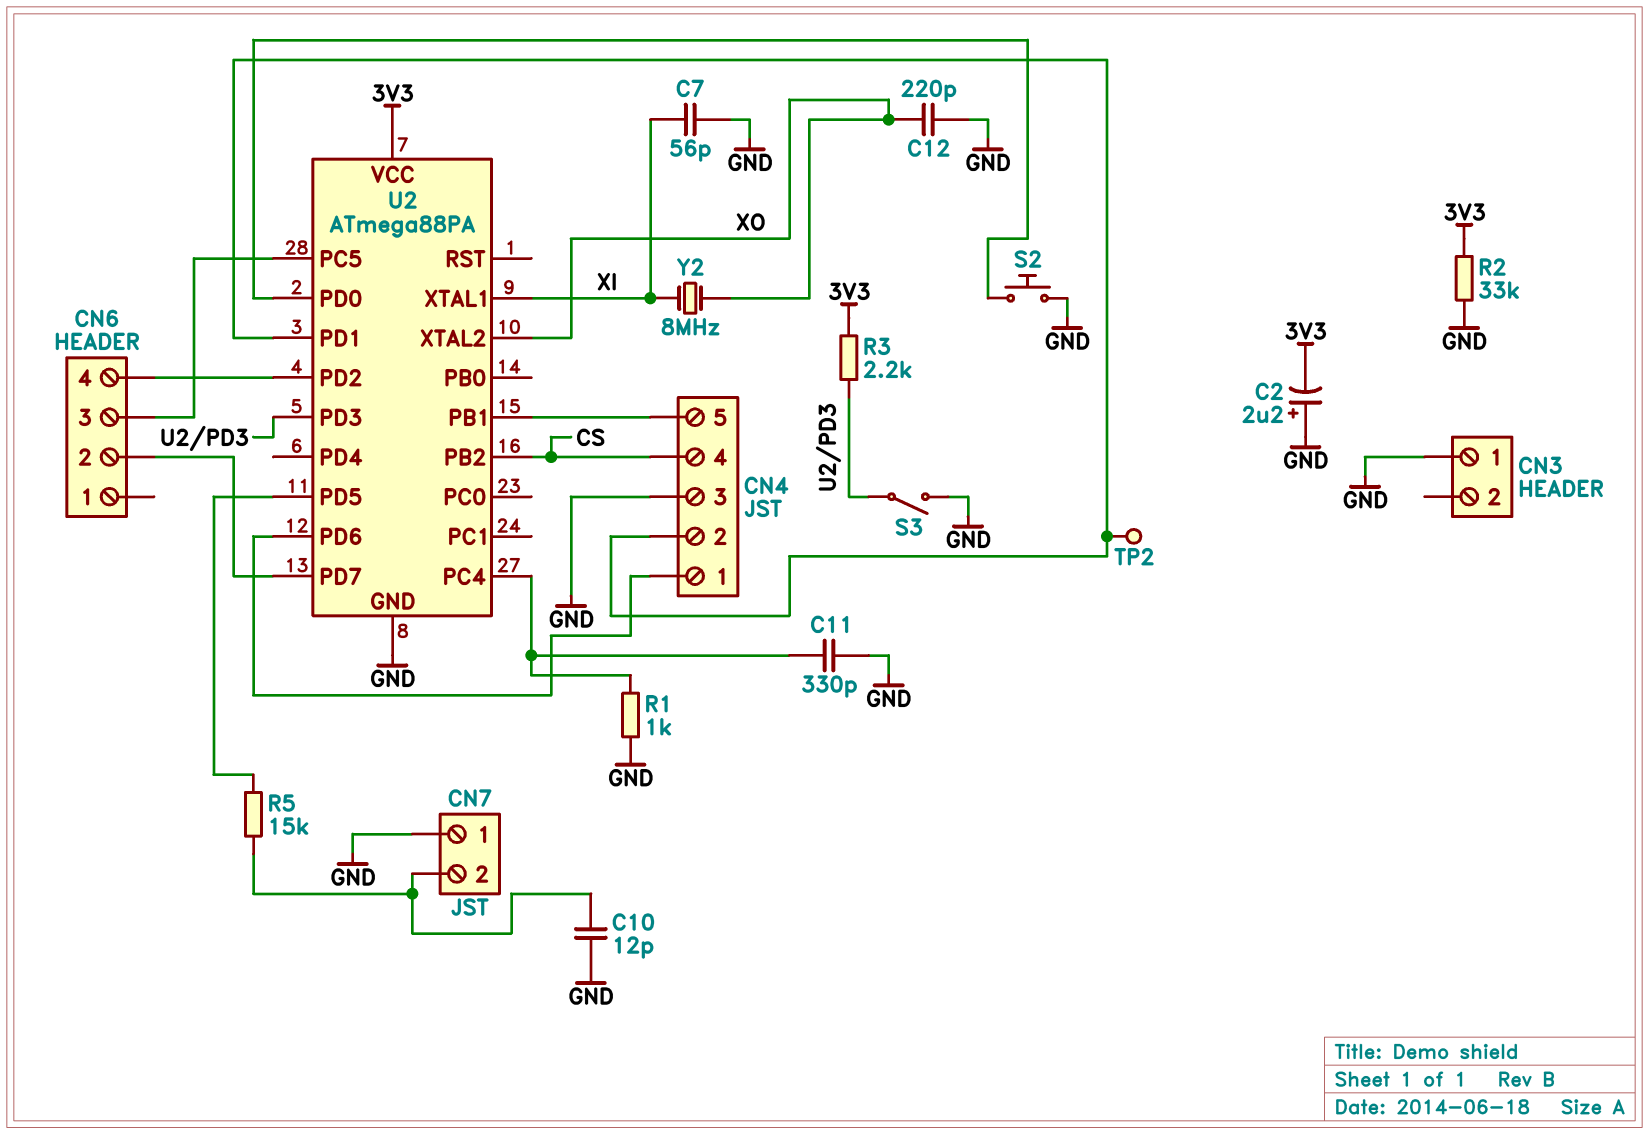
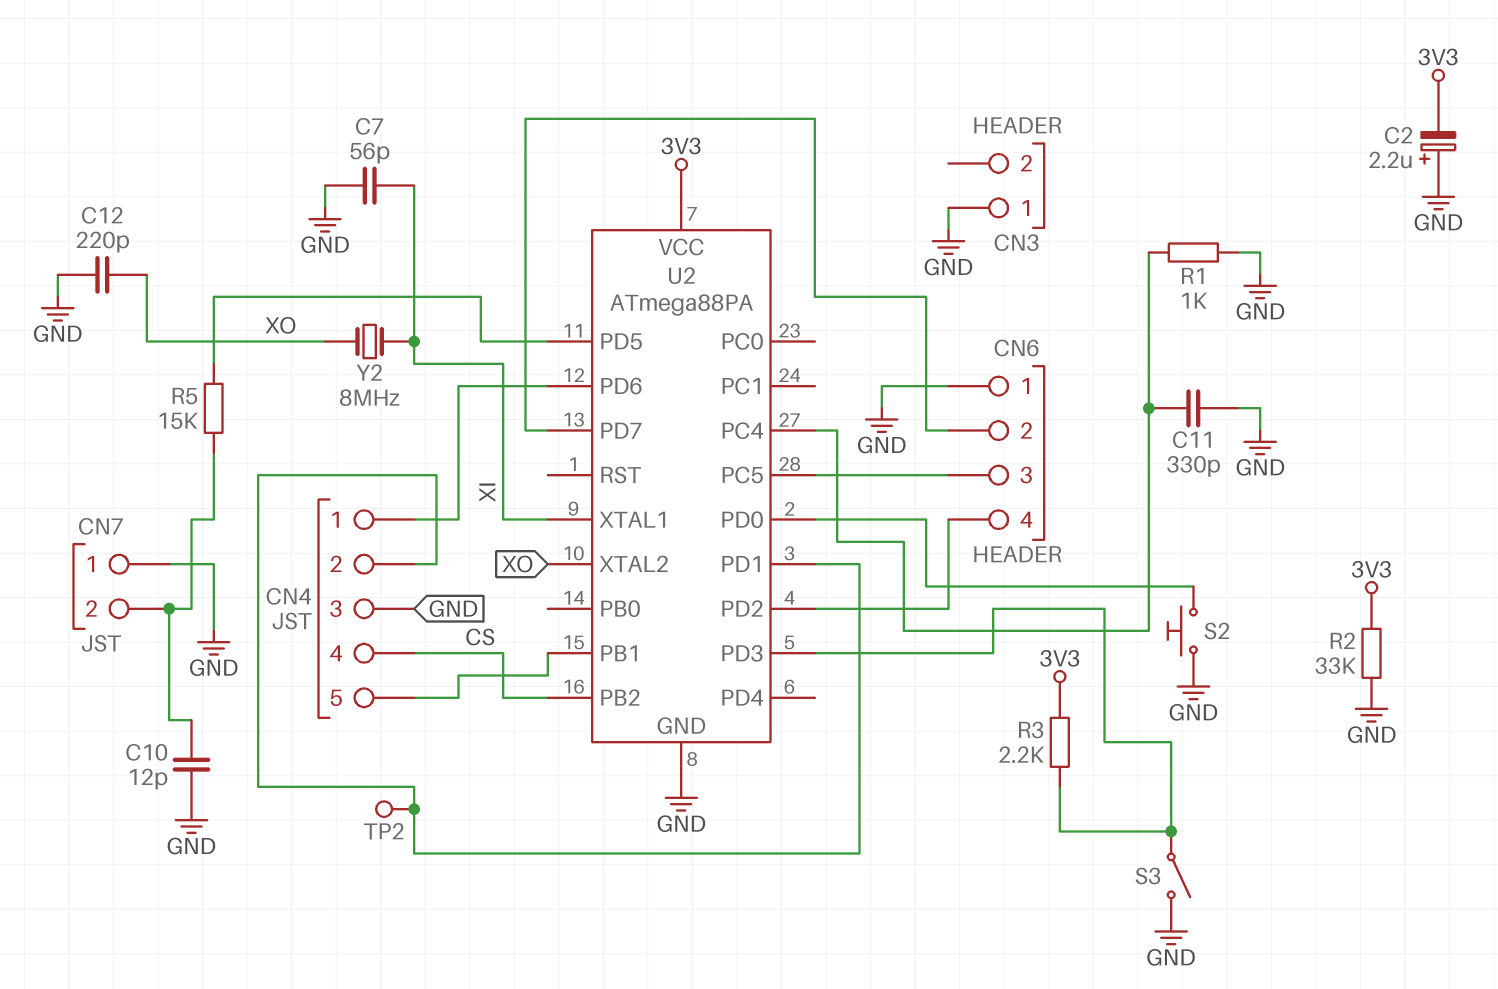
CN6 pin 1: none -> GND

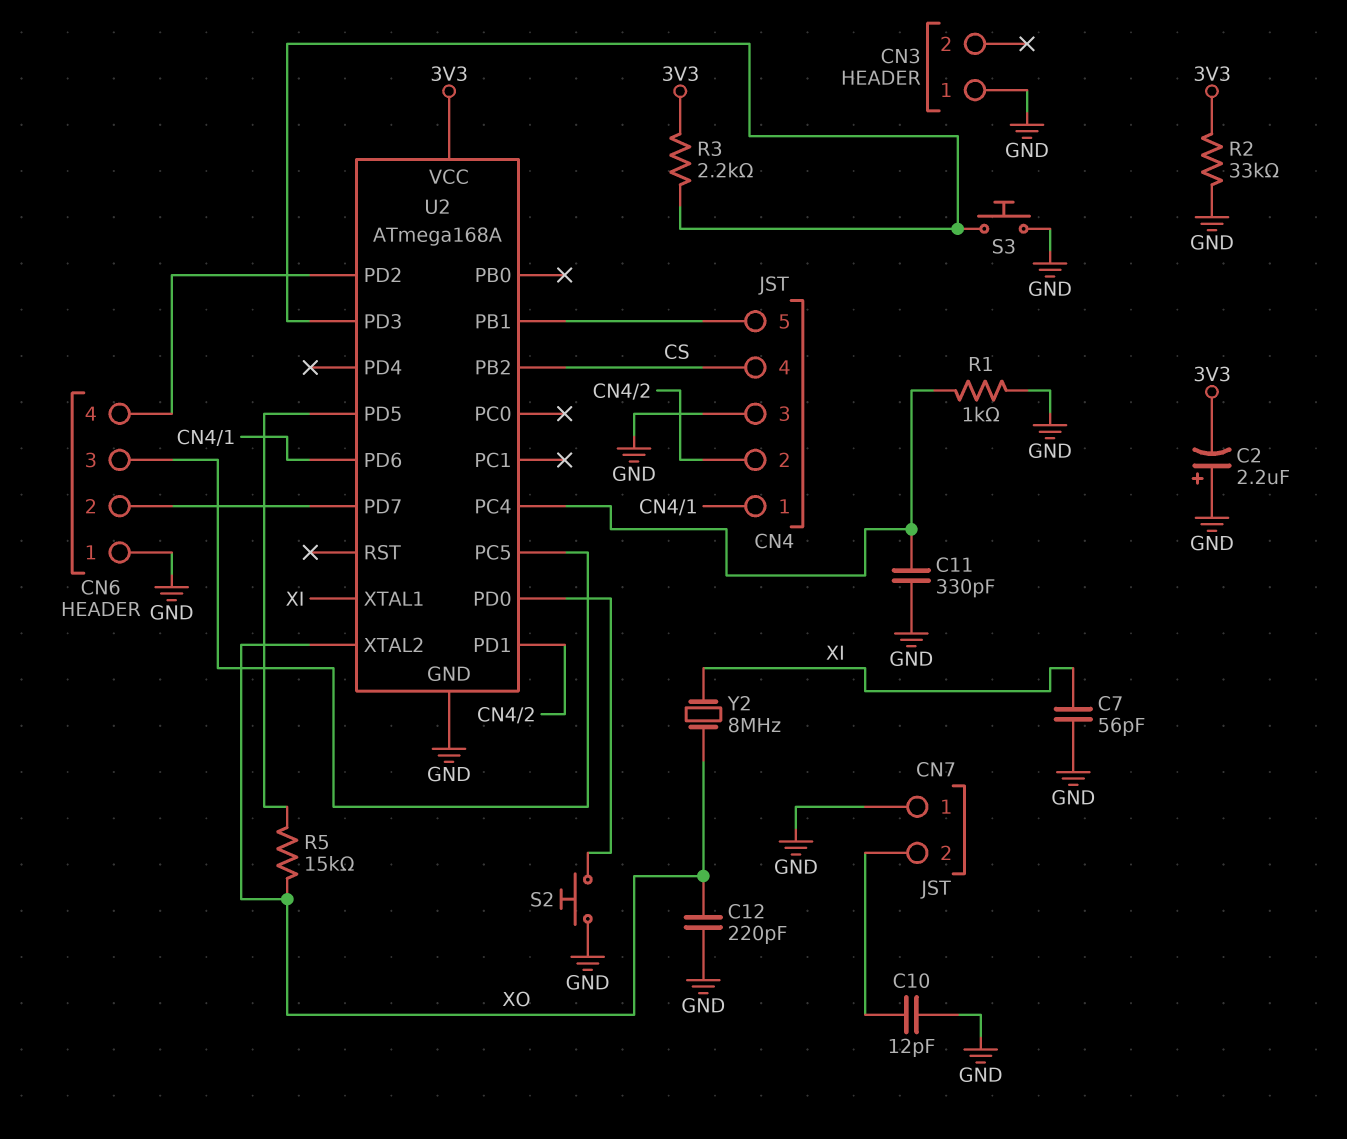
R5: 15k (CN7/2, U2/PD5) -> 15k (U2/PD5, XO)
S3: switch (GND, U2/PD3) -> button (GND, U2/PD3)
TP2: test point (CN4/2) -> none
U2: ATmega88PA -> ATmega168A

